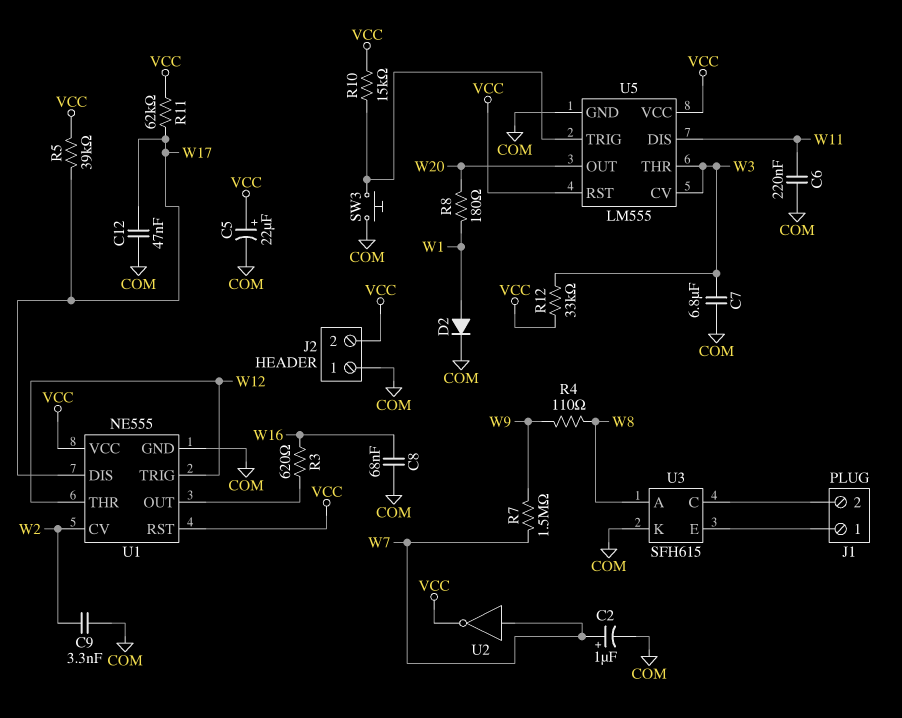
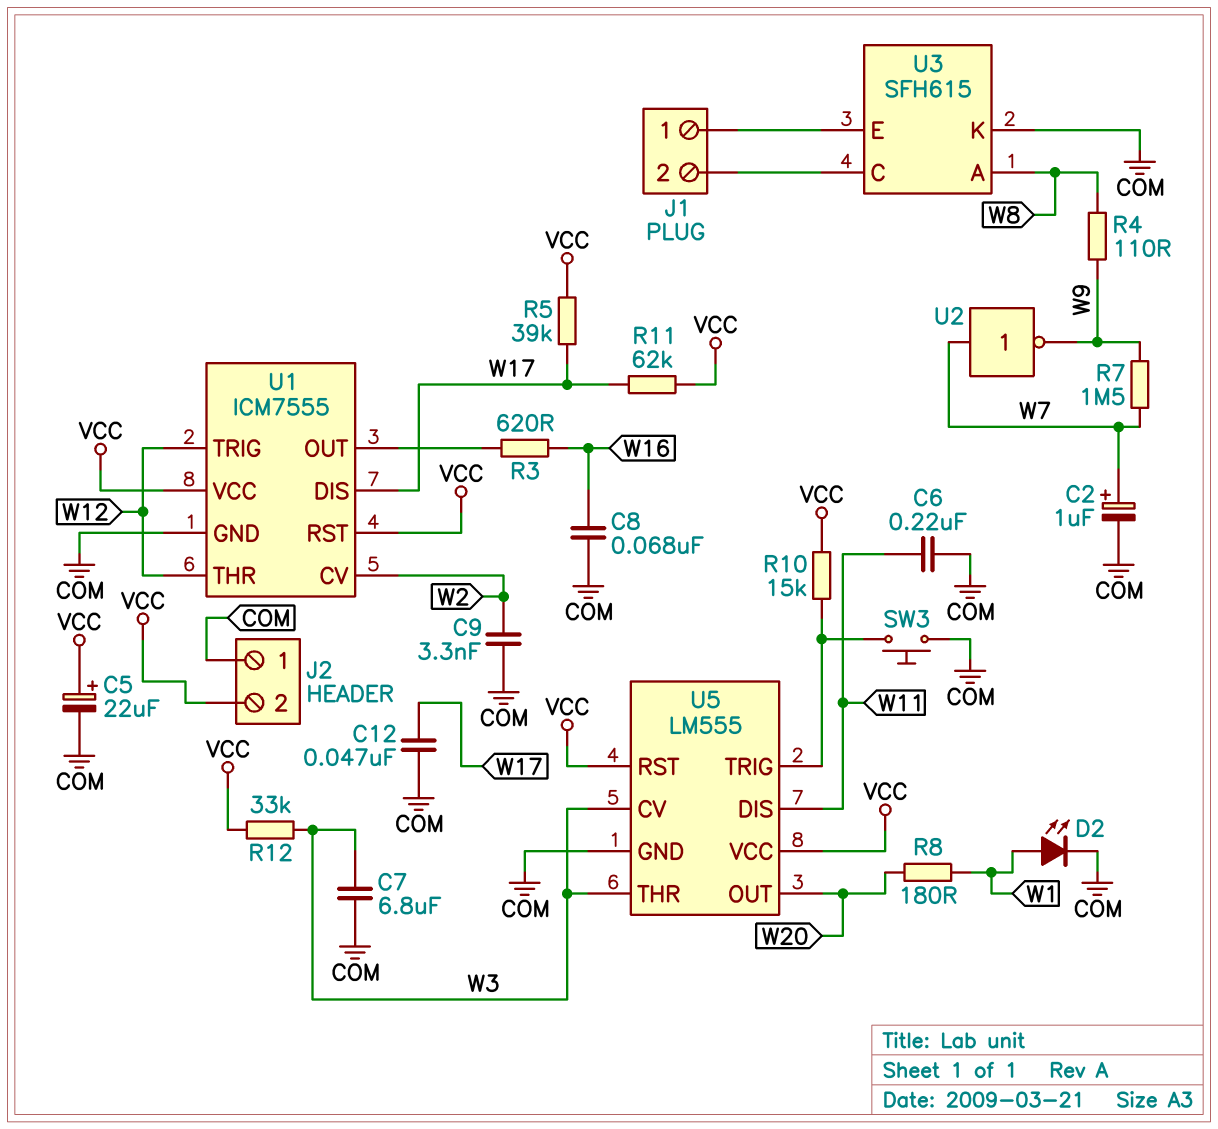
D2: diode (A W1, K COM) -> LED (A W1, K COM)
U1: NE555 -> ICM7555
U2: NOT (in W7, out VCC) -> NOT (in W7, out W9)

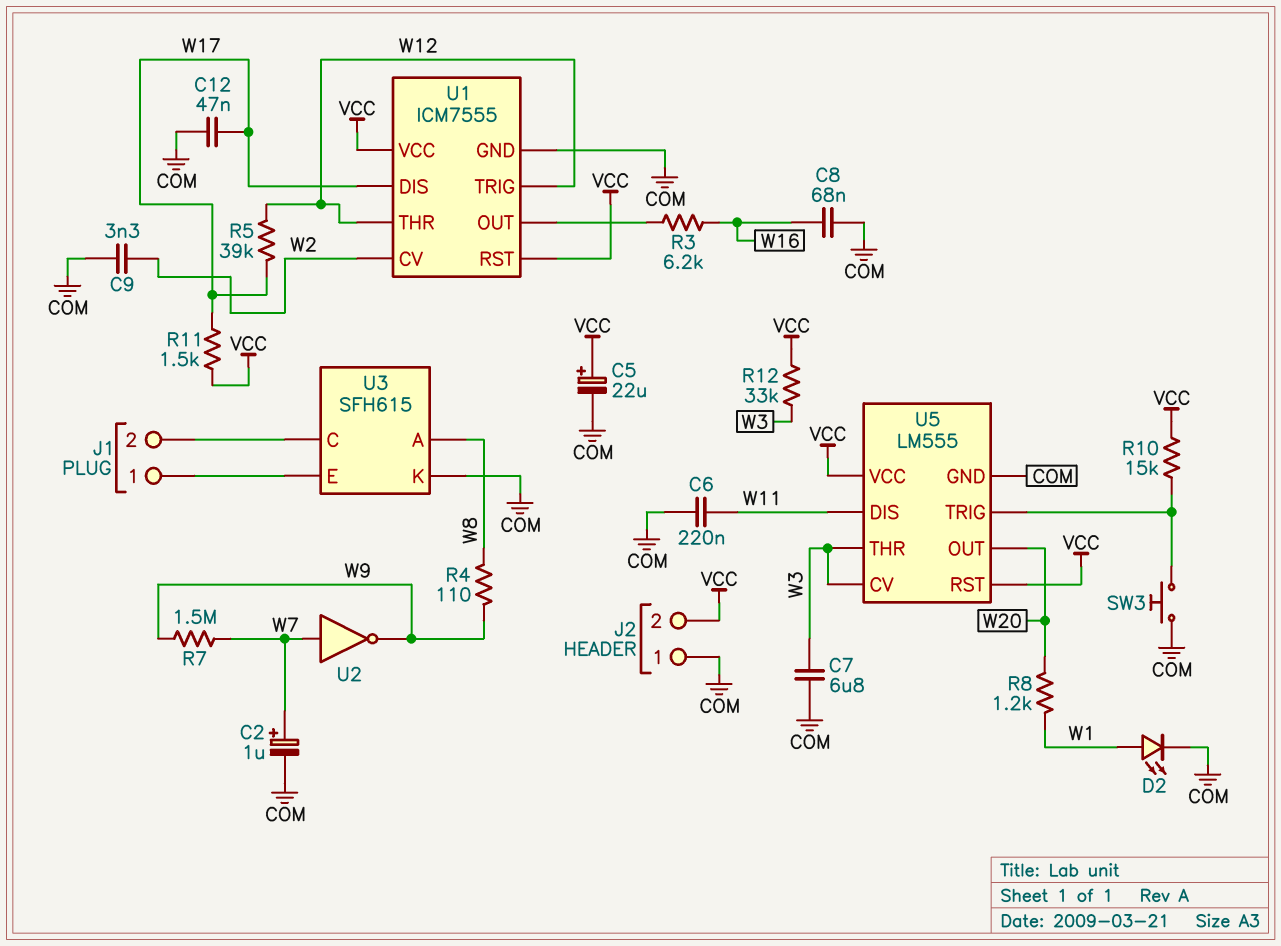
R3: 620 (U1/OUT, W16) -> 6.2k (U1/OUT, W16)
R5: 39k (VCC, W17) -> 39k (W12, W17)
R8: 180 (W1, W20) -> 1.2k (W1, W20)
R11: 62k (VCC, W17) -> 1.5k (VCC, W17)

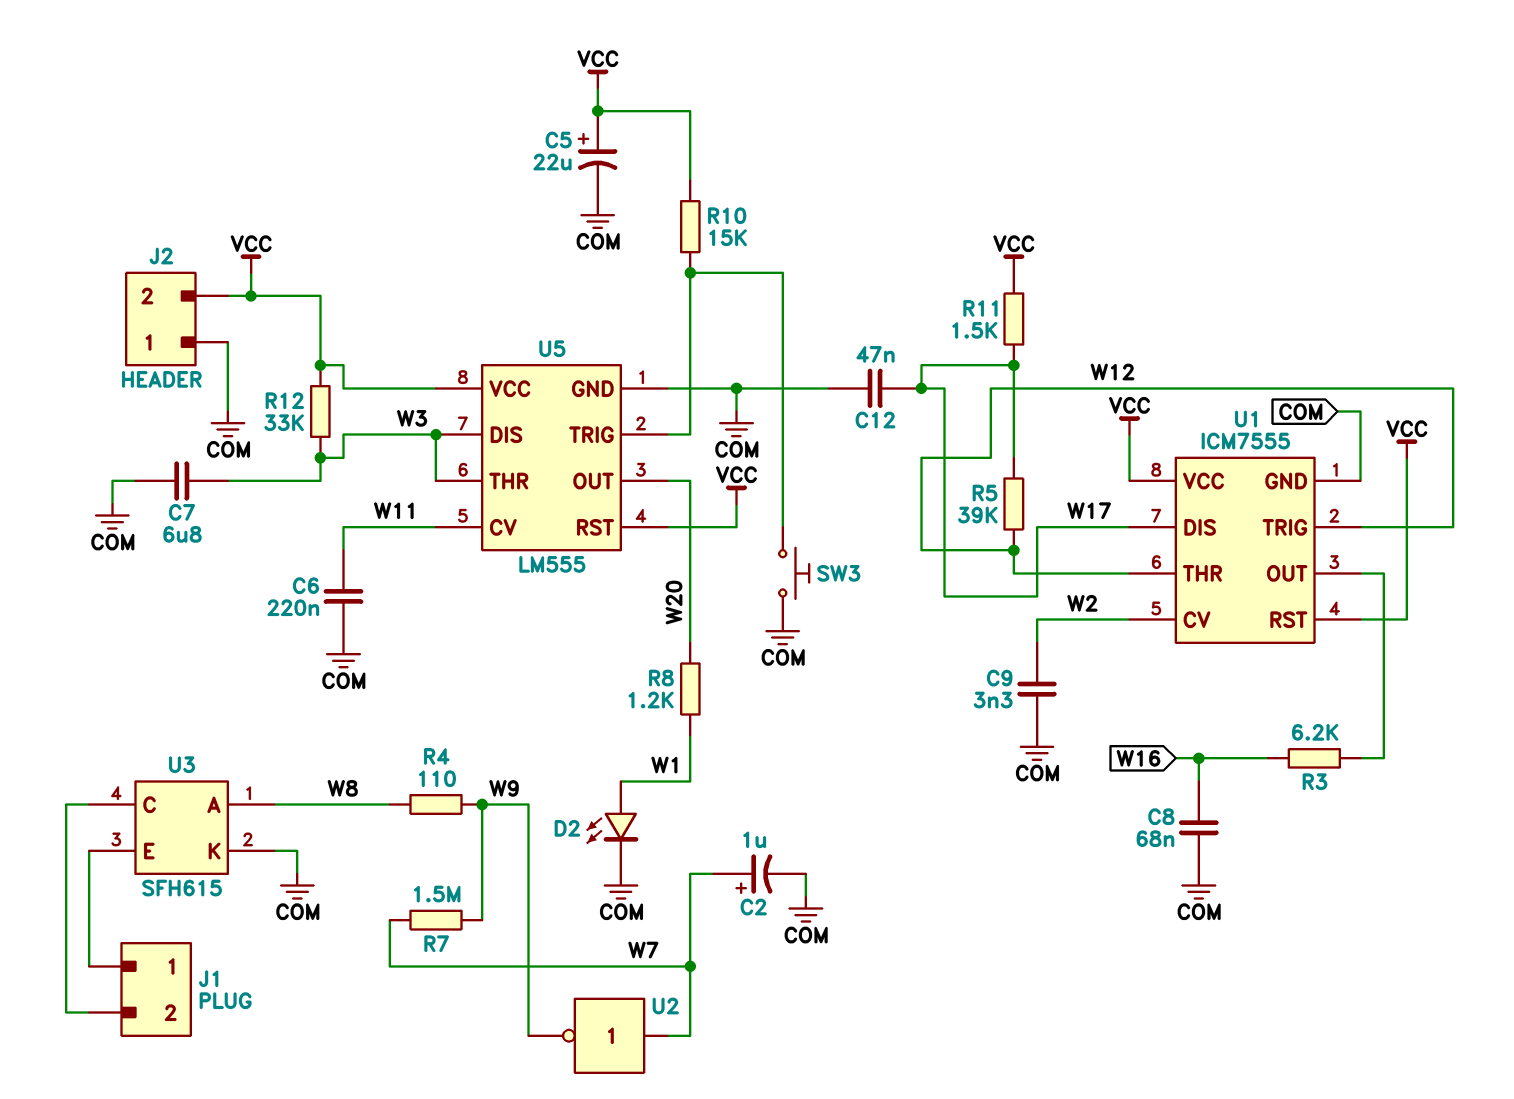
U5 pin CV: W3 -> W11
U5 pin DIS: W11 -> W3

